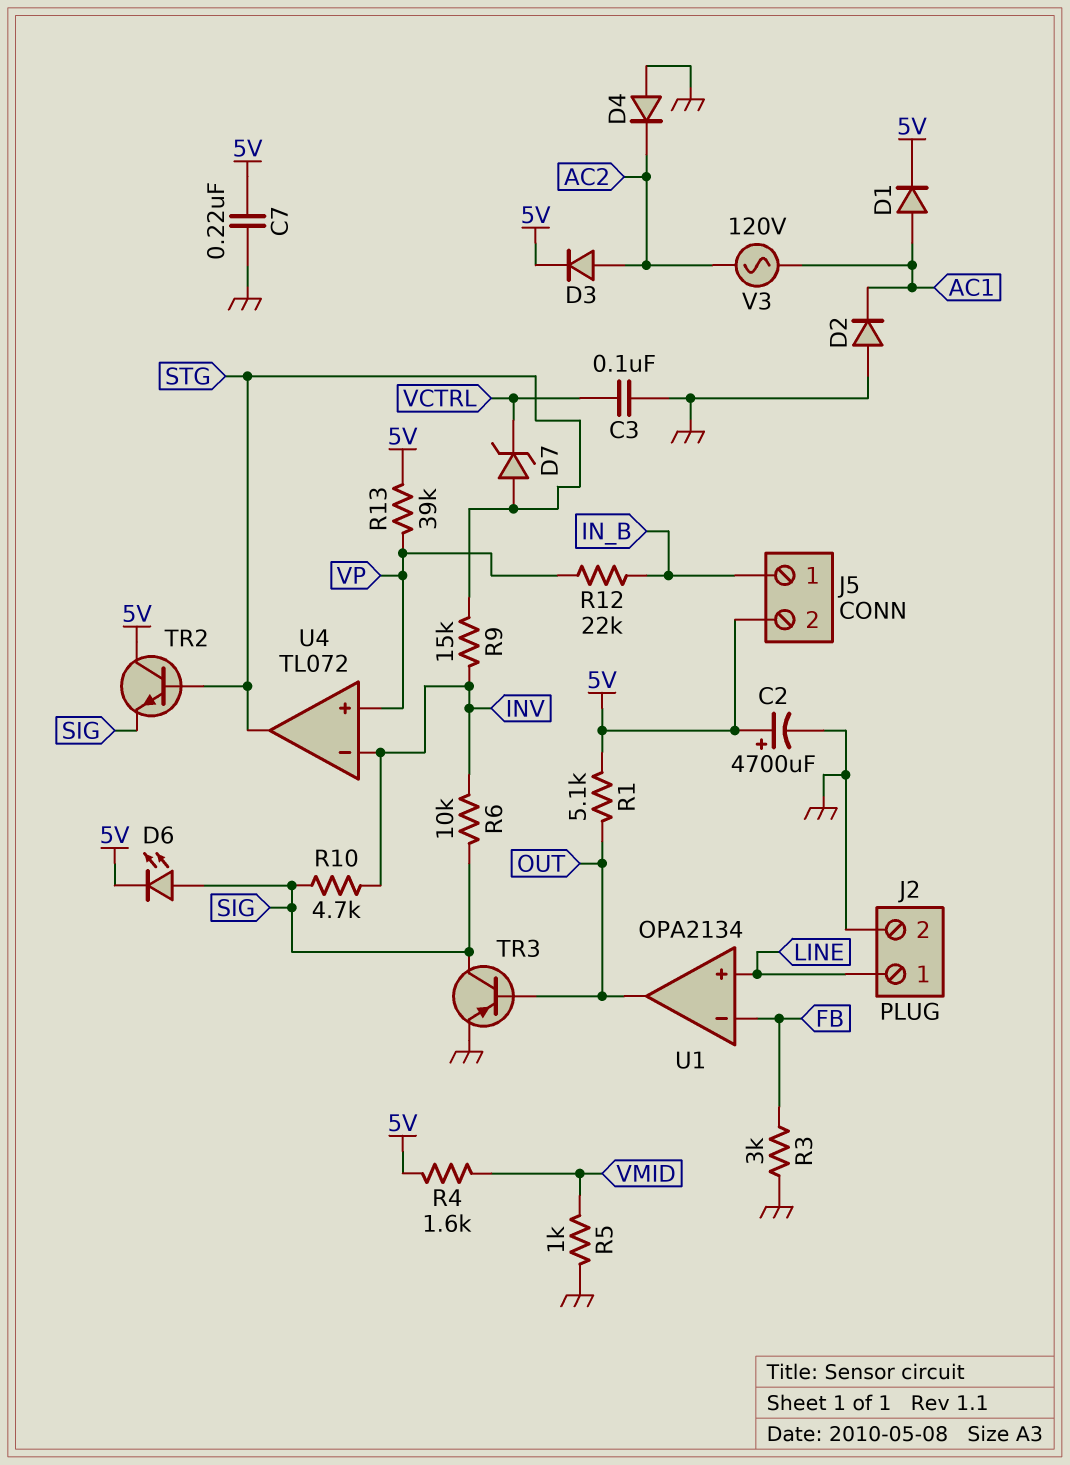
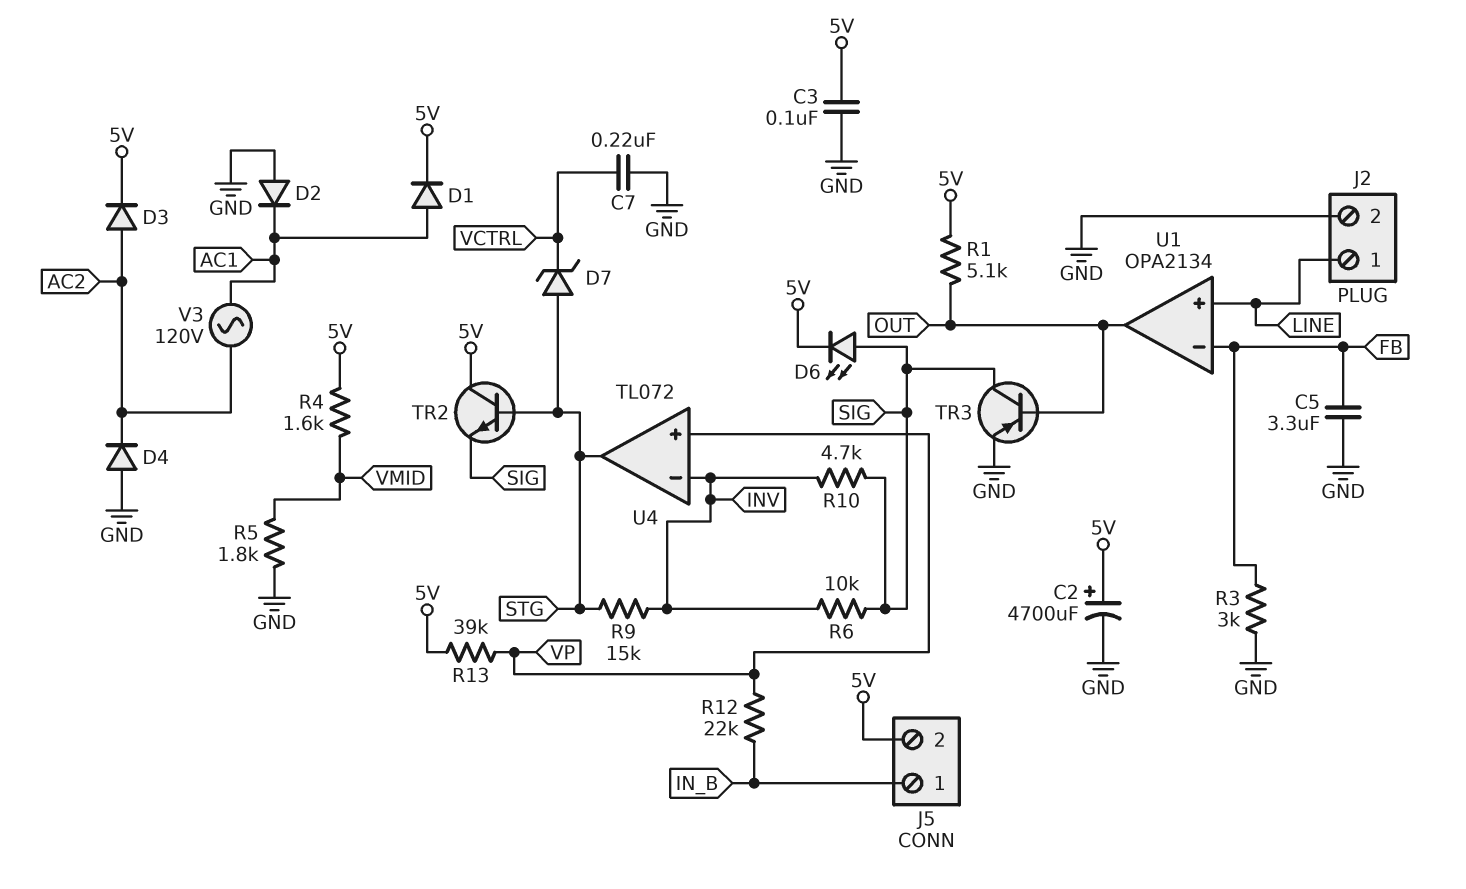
C3: 100nF (GND, VCTRL) -> 100nF (5V, GND)
C5: none -> 3.3uF (FB, GND)
C7: 220nF (5V, GND) -> 220nF (GND, VCTRL)
R5: 1k (GND, VMID) -> 1.8k (GND, VMID)

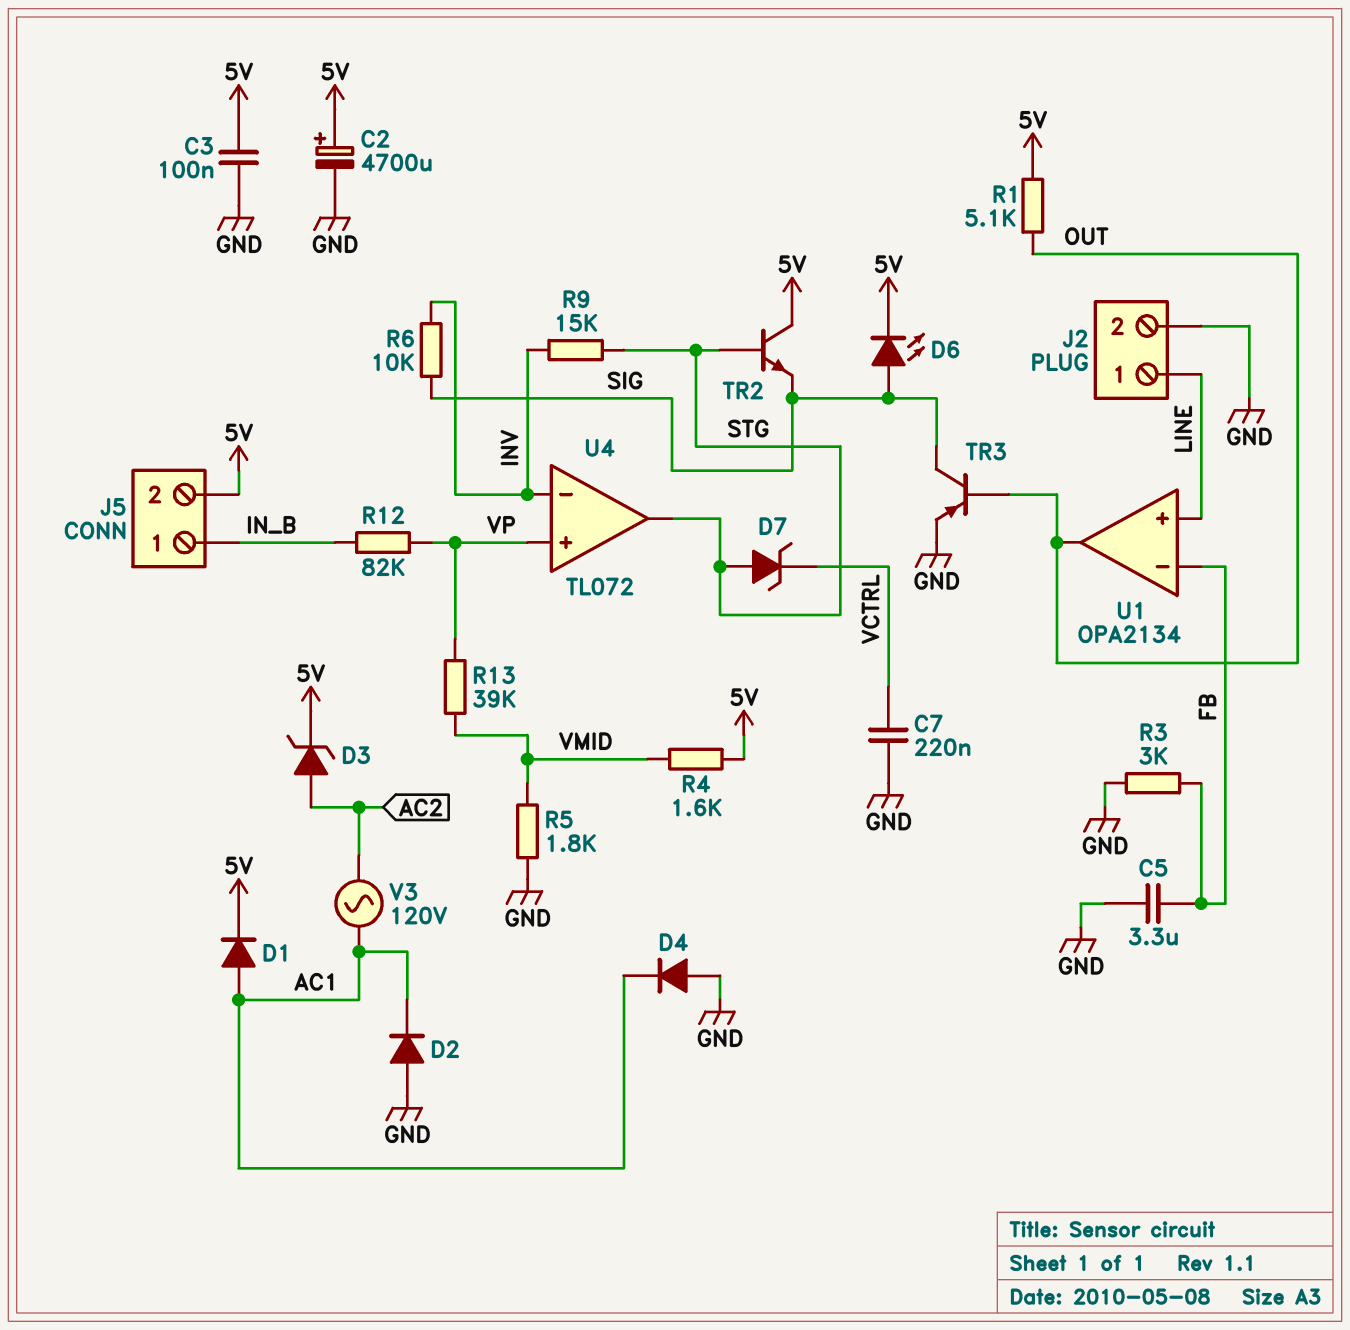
D3: diode (A AC2, K 5V) -> zener (A AC2, K 5V)
D4: diode (A GND, K AC2) -> diode (A GND, K AC1)
R10: 4.7k (INV, SIG) -> none
R12: 22k (IN_B, VP) -> 82k (IN_B, VP)
R13: 39k (5V, VP) -> 39k (VMID, VP)

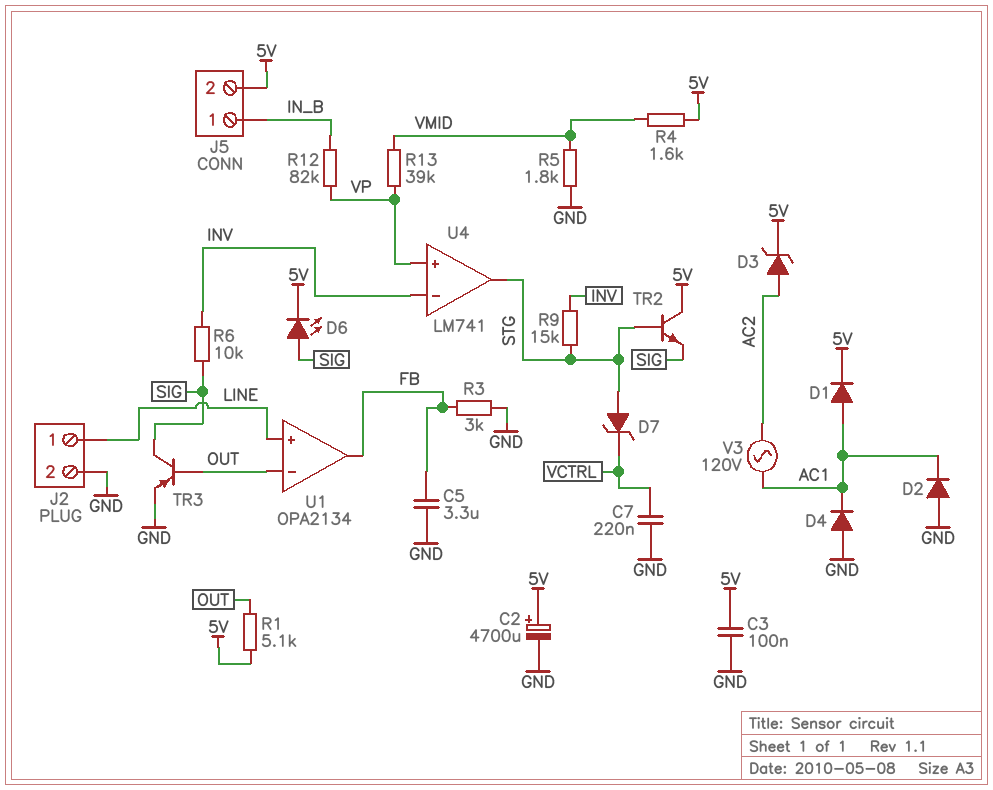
U1 pin in-: FB -> OUT
U1 pin out: OUT -> FB
U4: TL072 -> LM741

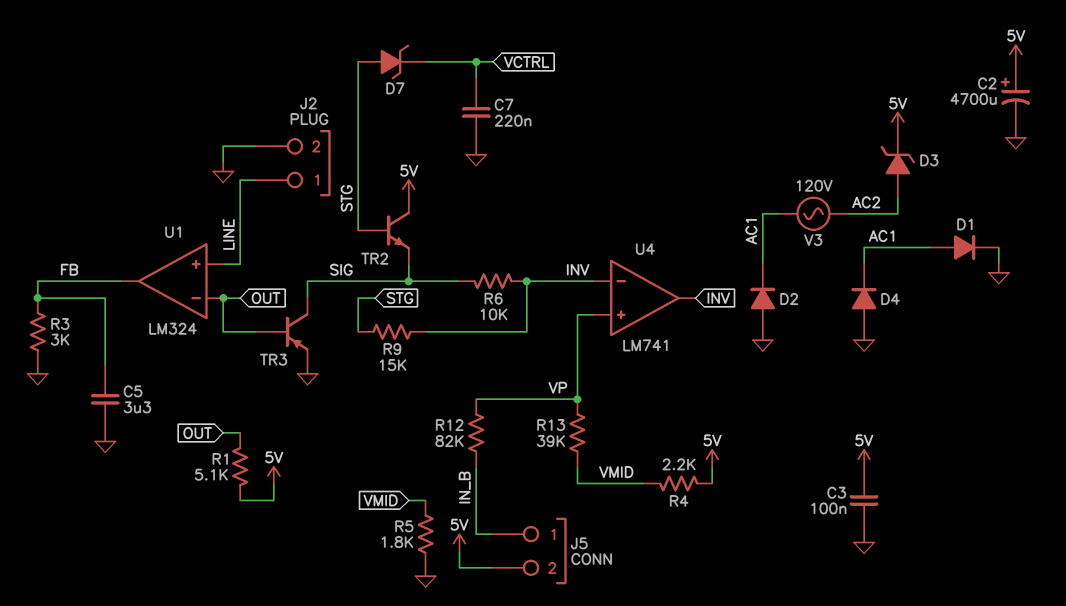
D1: diode (A AC1, K 5V) -> diode (A AC1, K GND)
D6: LED (A SIG, K 5V) -> none
R4: 1.6k (5V, VMID) -> 2.2k (5V, VMID)
U1: OPA2134 -> LM324
U4 pin out: STG -> INV

